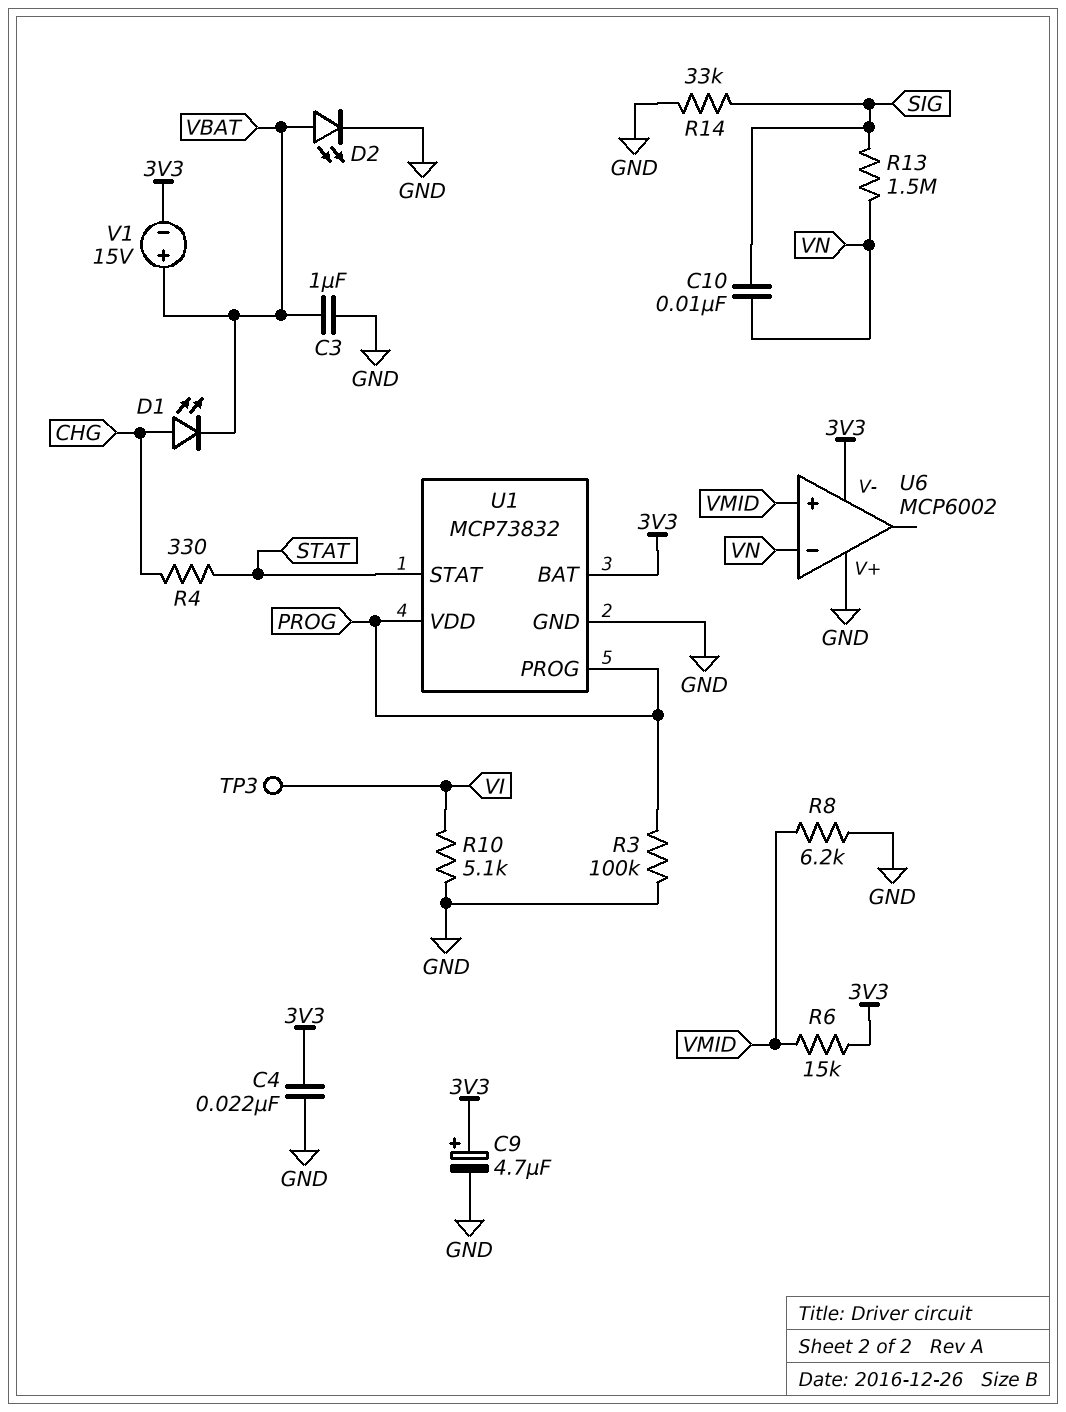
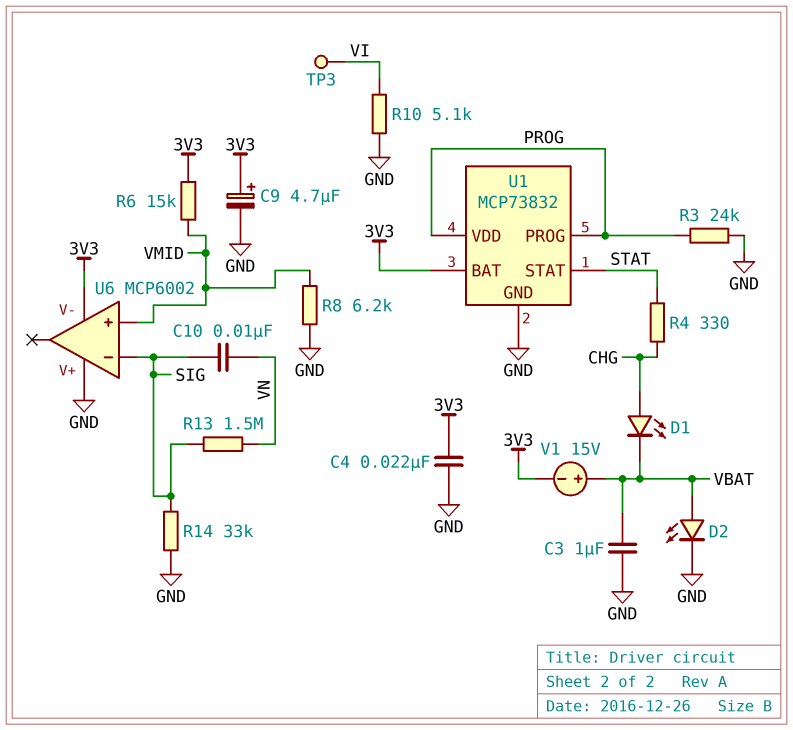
R3: 100k (GND, PROG) -> 24k (GND, PROG)
U6 pin in-: VN -> SIG

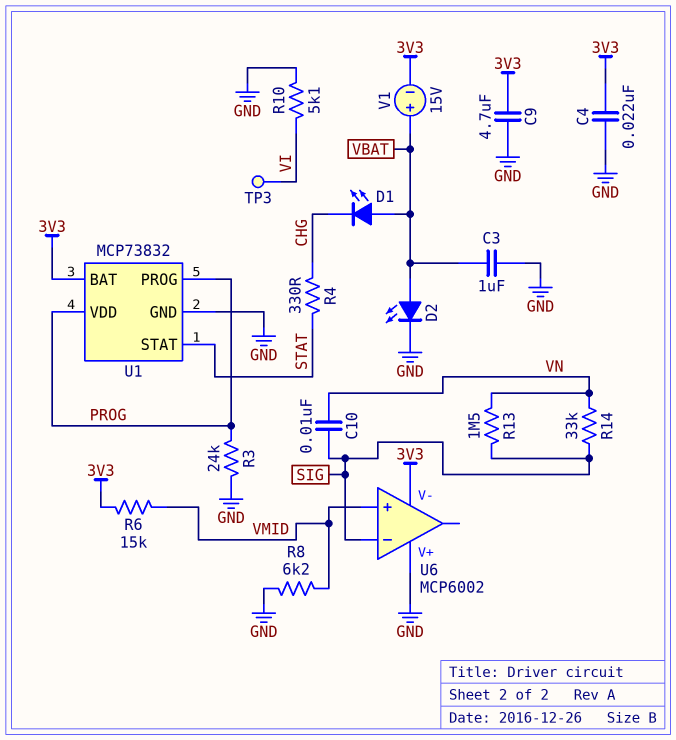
C9: 4.7uF (plus 3V3, minus GND) -> 4.7uF (3V3, GND)
D1: LED (A CHG, K VBAT) -> LED (A VBAT, K CHG)
R14: 33k (GND, SIG) -> 33k (SIG, VN)

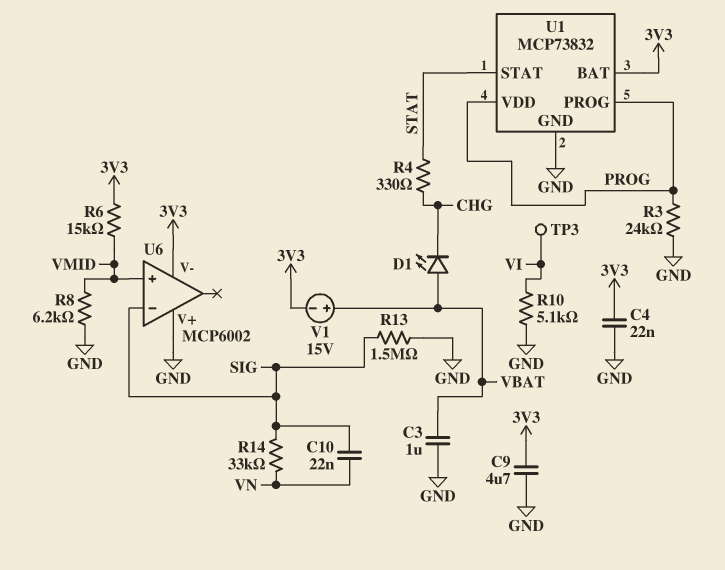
C10: 10nF (SIG, VN) -> 22nF (SIG, VN)
D2: LED (A VBAT, K GND) -> none
R13: 1.5M (SIG, VN) -> 1.5M (GND, SIG)

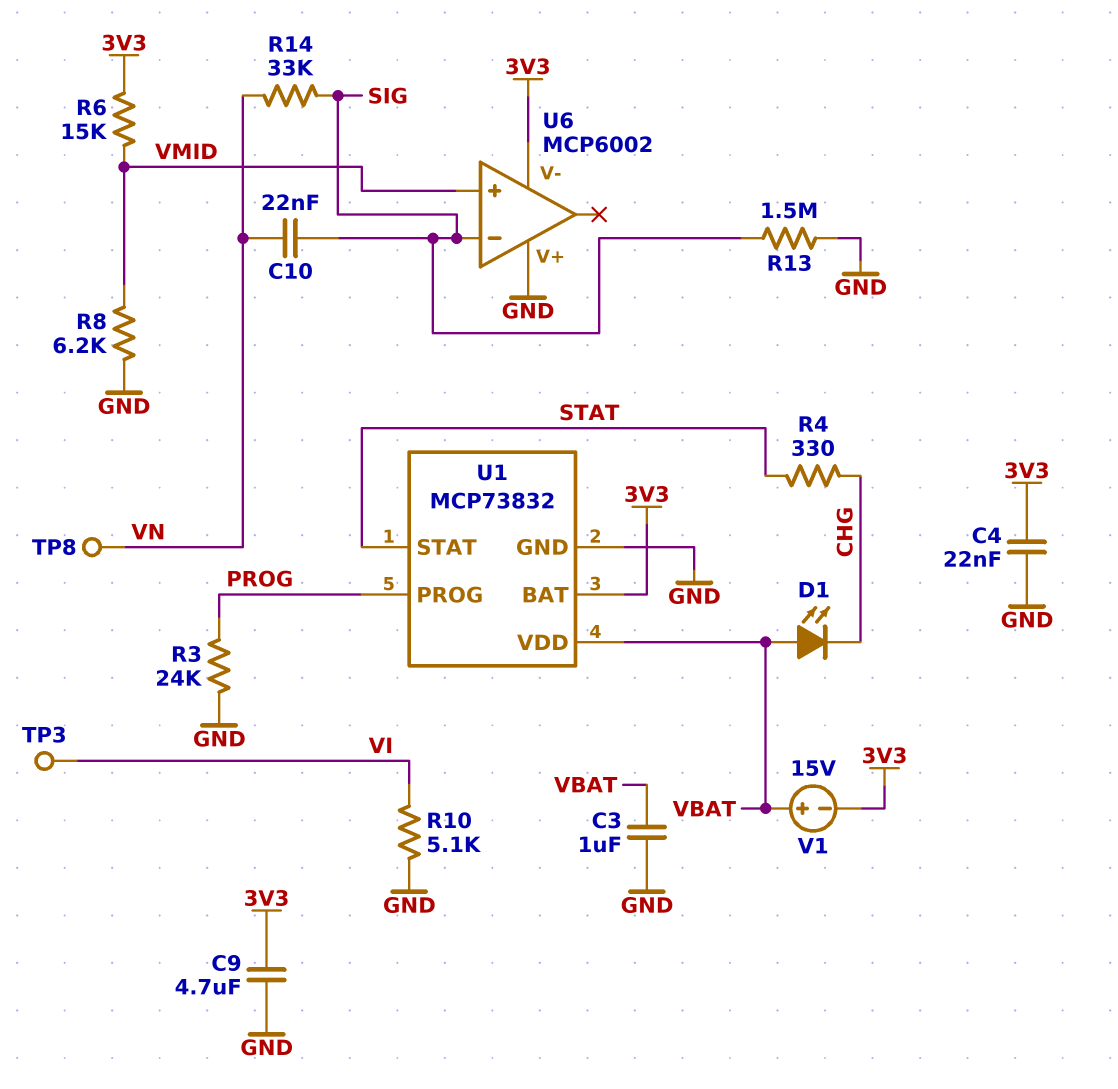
TP8: none -> test point (VN)
U1 pin VDD: PROG -> VBAT

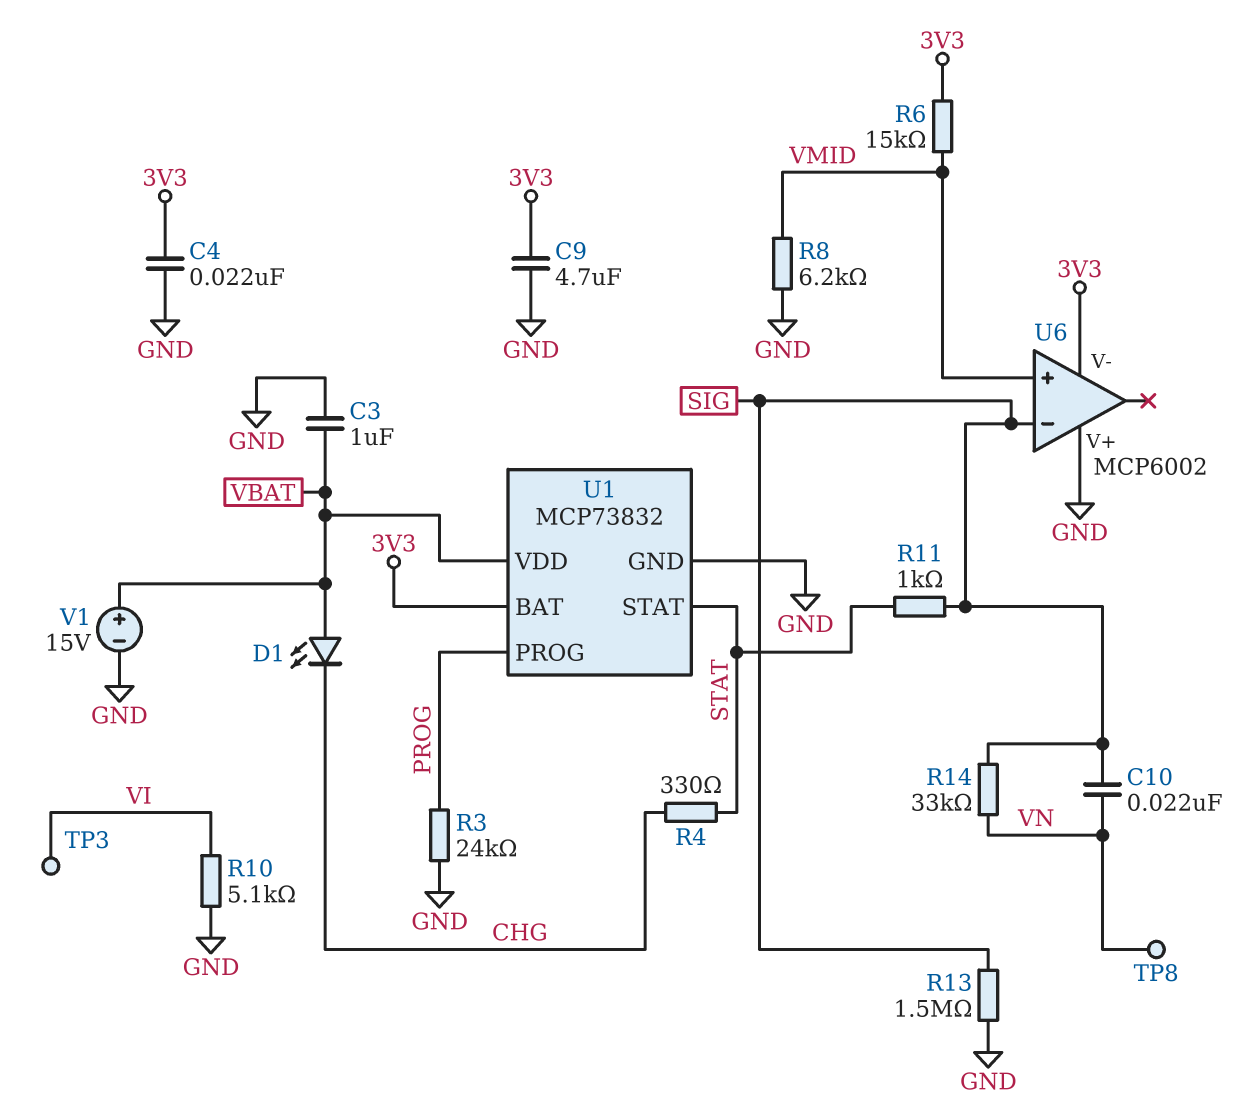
R11: none -> 1k (SIG, STAT)
V1: 15V (plus VBAT, minus 3V3) -> 15V (plus VBAT, minus GND)

